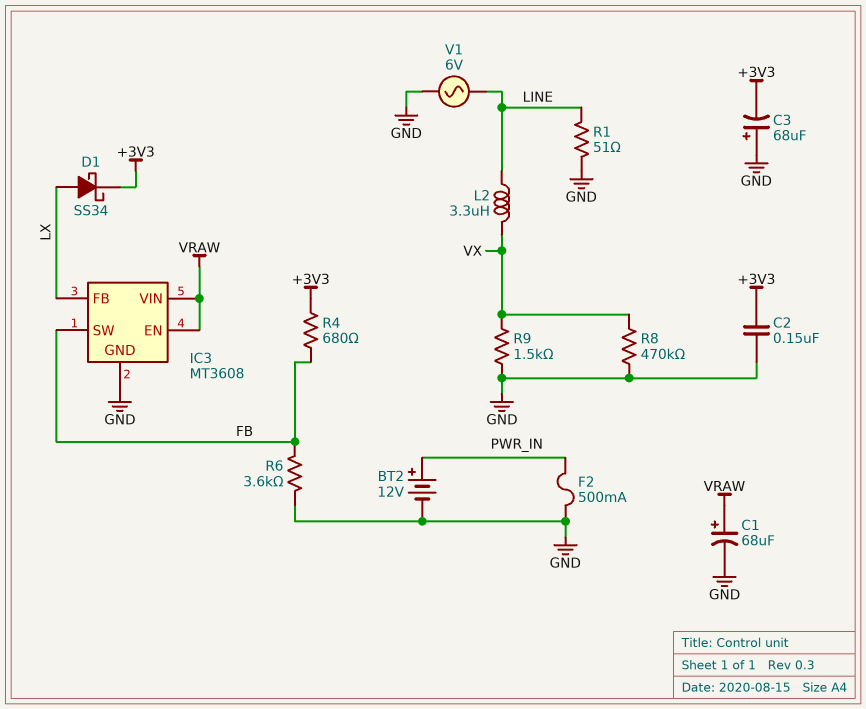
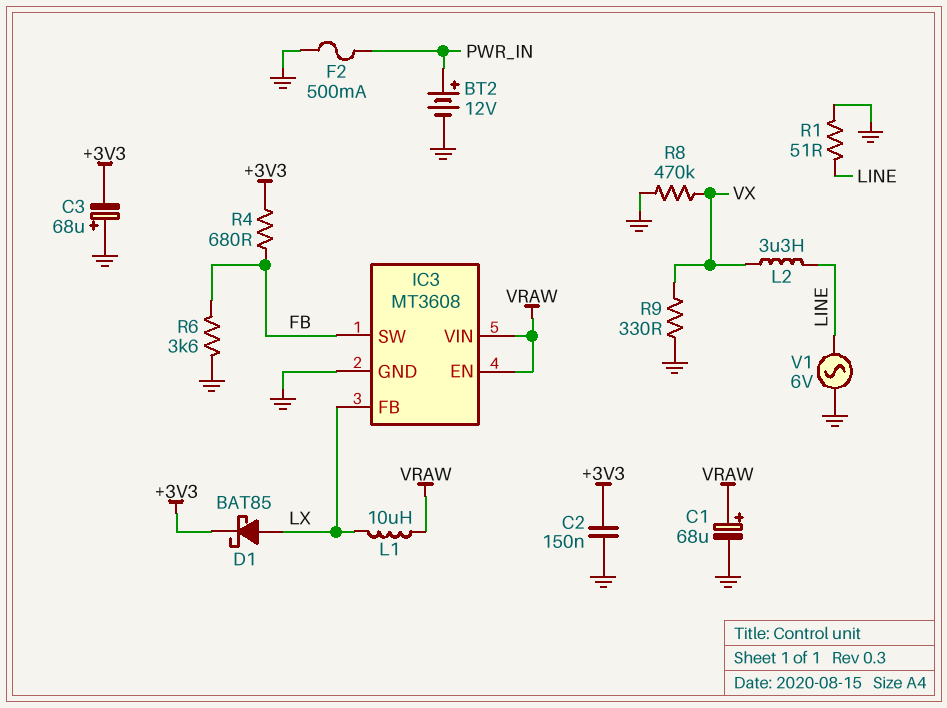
D1: schottky SS34 (A LX, K +3V3) -> schottky BAT85 (A LX, K +3V3)
L1: none -> 10uH (LX, VRAW)
R9: 1.5k (GND, VX) -> 330 (GND, VX)

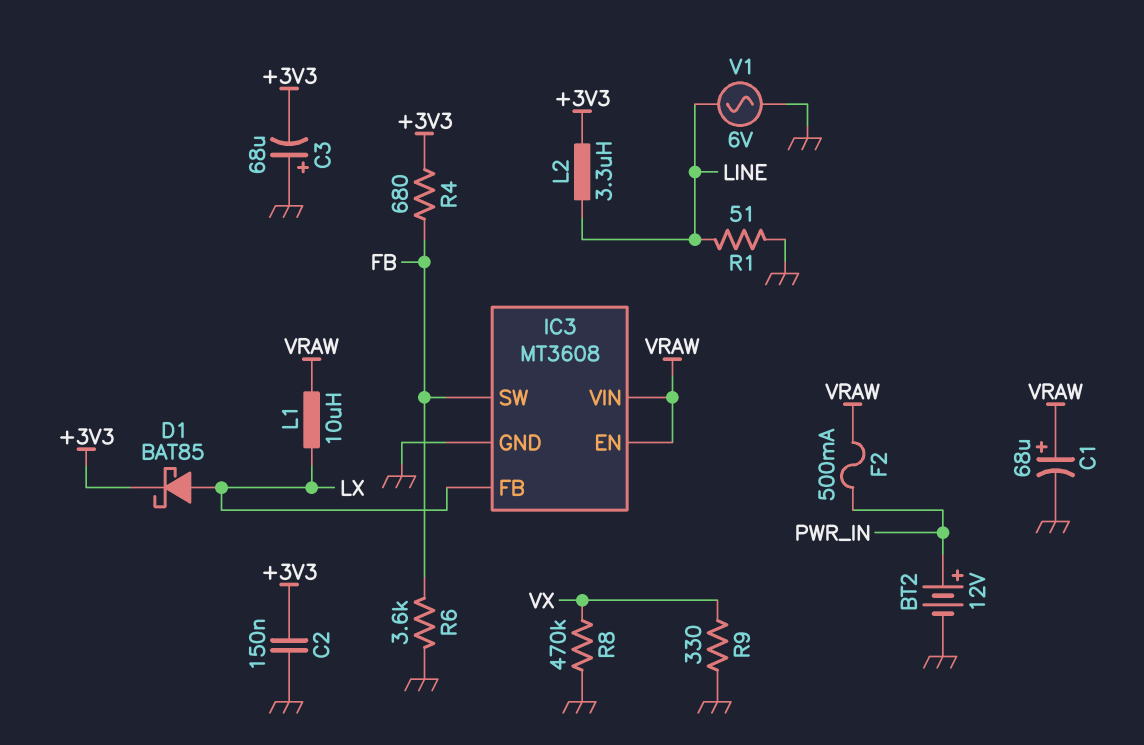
F2: 500mA (GND, PWR_IN) -> 500mA (PWR_IN, VRAW)
L2: 3.3uH (LINE, VX) -> 3.3uH (+3V3, LINE)

